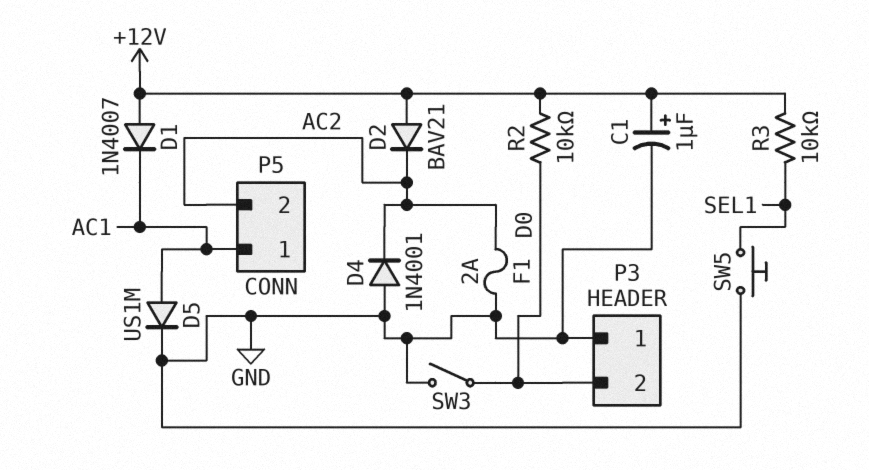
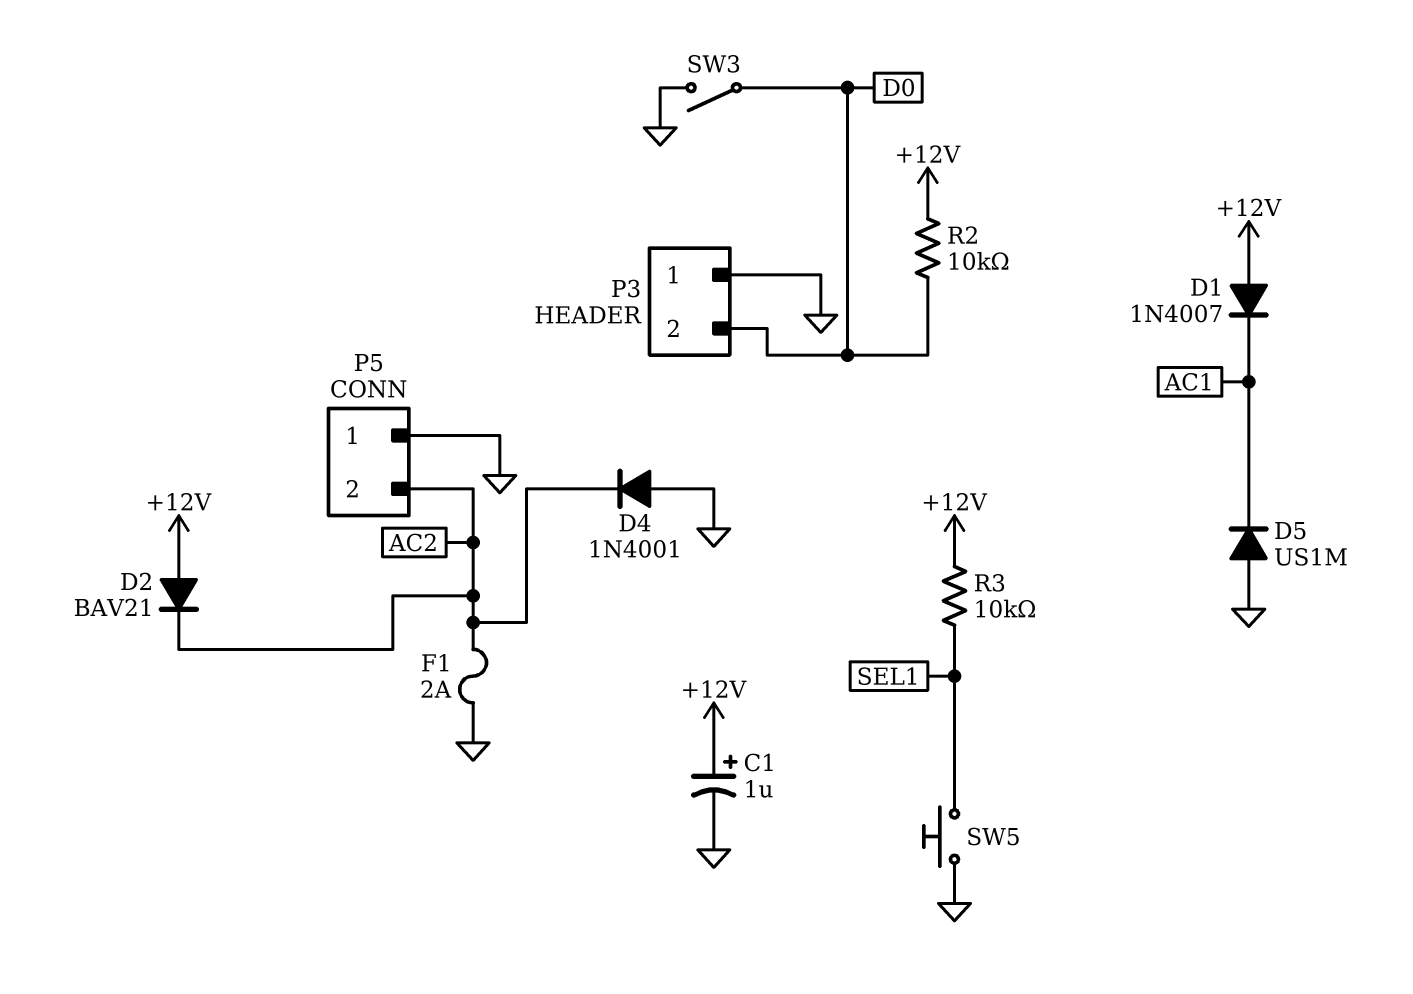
D5: diode US1M (A AC1, K GND) -> diode US1M (A GND, K AC1)
P5 pin 1: AC1 -> GND

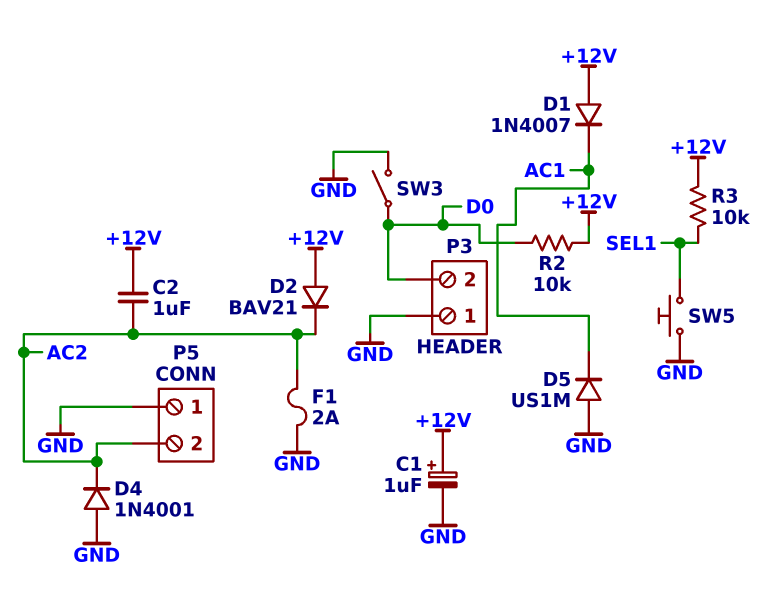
C2: none -> 1uF (+12V, AC2)

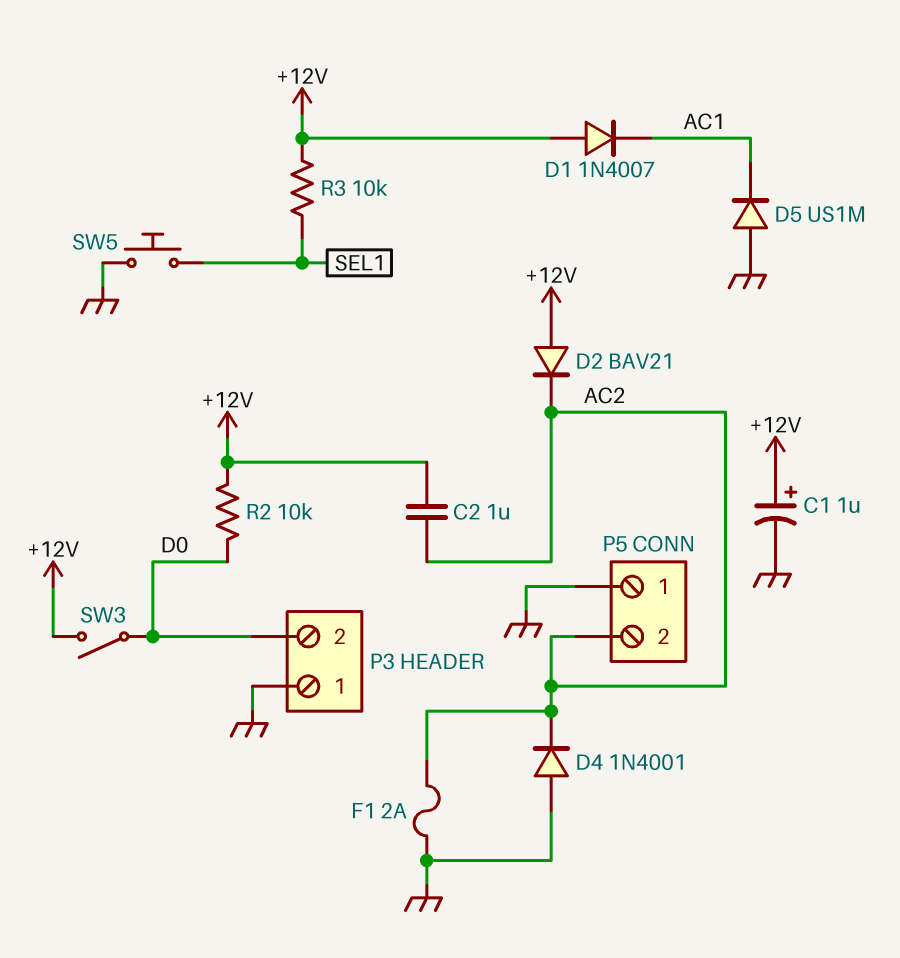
SW3: switch (D0, GND) -> switch (+12V, D0)

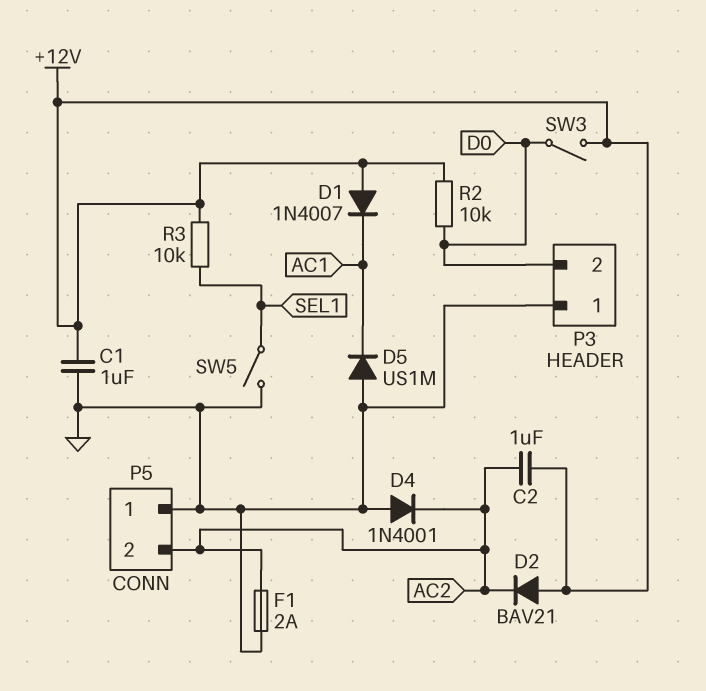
C1: 1uF (plus +12V, minus GND) -> 1uF (+12V, GND)
SW5: button (GND, SEL1) -> switch (GND, SEL1)

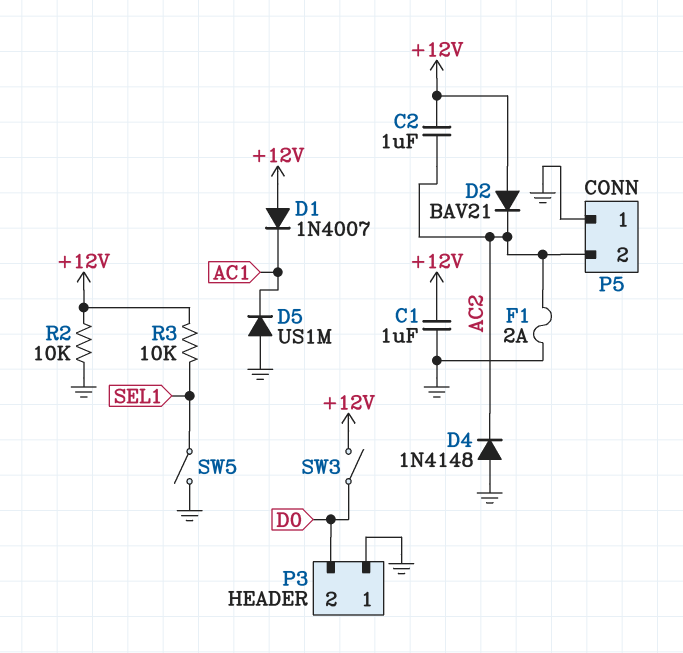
D4: diode 1N4001 (A GND, K AC2) -> diode 1N4148 (A GND, K AC2)
R2: 10k (+12V, D0) -> 10k (+12V, GND)

